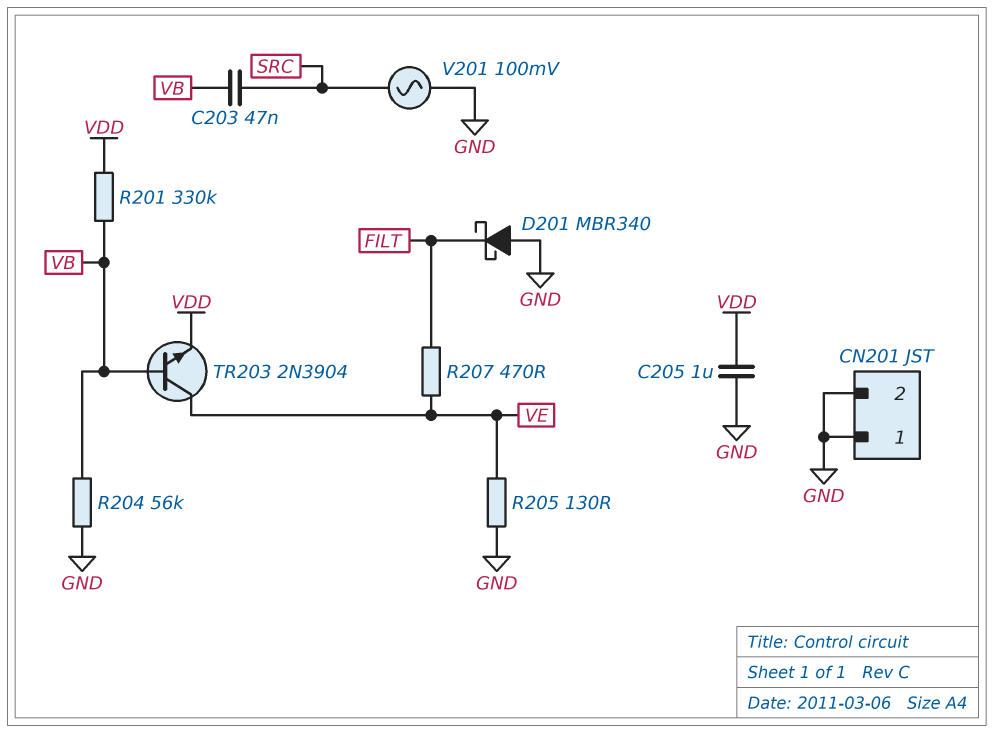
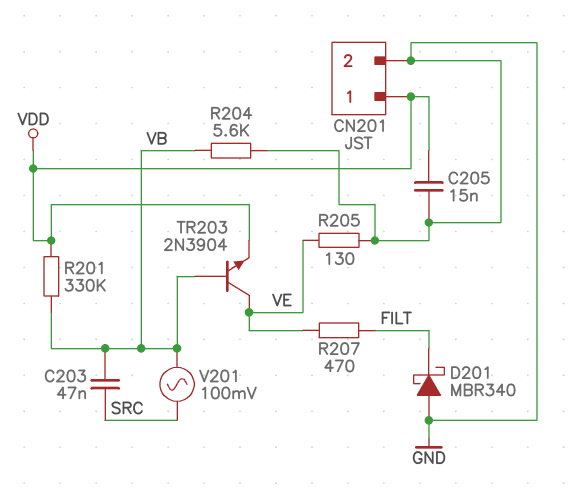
C205: 1uF (GND, VDD) -> 15nF (GND, VDD)
CN201 pin 1: GND -> VDD
R204: 56k (GND, VB) -> 5.6k (GND, VB)
V201: AC 100mV (GND, SRC) -> AC 100mV (SRC, VB)

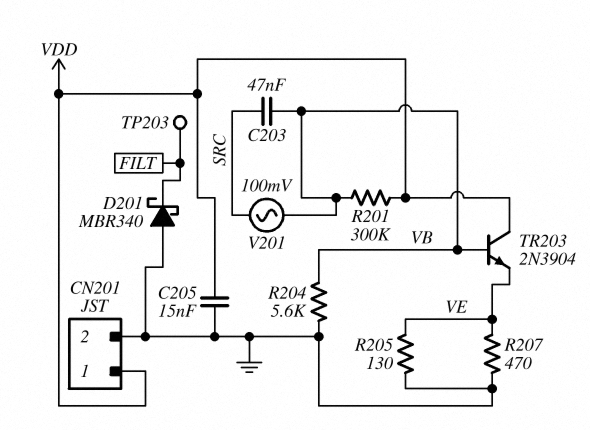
R201: 330k (VB, VDD) -> 300k (VB, VDD)
R207: 470 (FILT, VE) -> 470 (GND, VE)
TP203: none -> test point (FILT)
TR203: NPN 2N3904 (B VB, C VE, E VDD) -> NPN 2N3904 (B VB, C VDD, E VE)

